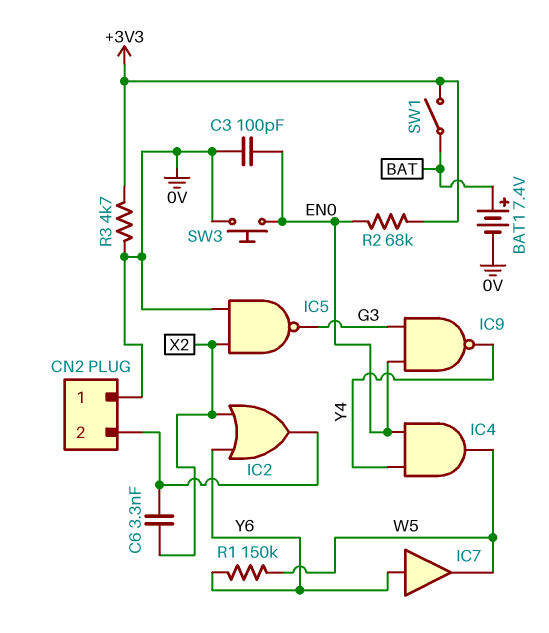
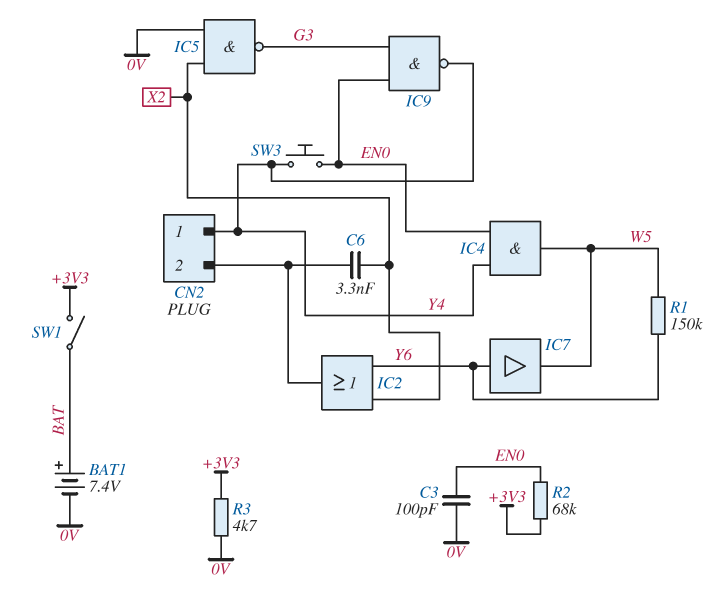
CN2 pin 1: 0V -> Y4
SW3: button (0V, EN0) -> button (EN0, Y4)

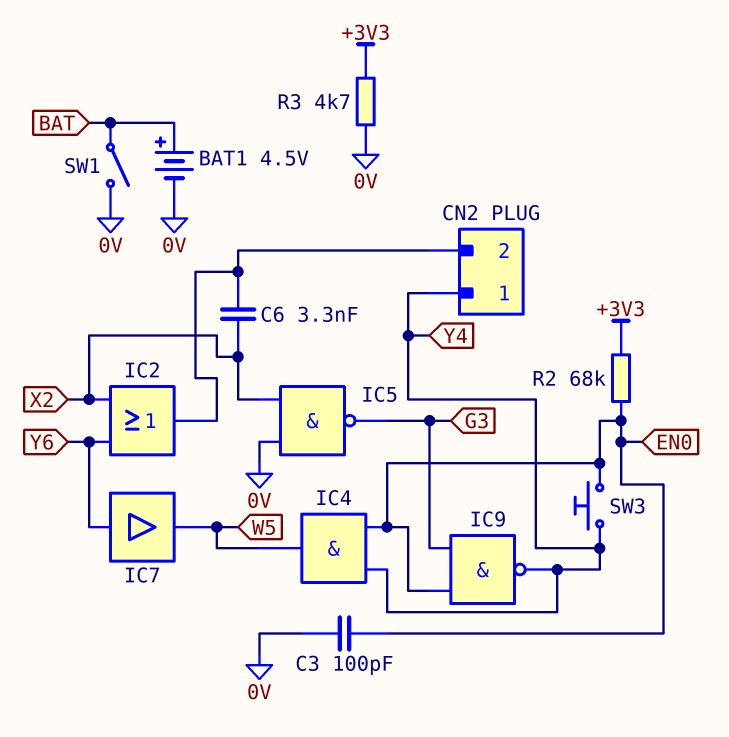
BAT1: 7.4V (plus BAT, minus 0V) -> 4.5V (plus BAT, minus 0V)
R1: 150k (W5, Y6) -> none
SW1: switch (+3V3, BAT) -> switch (0V, BAT)

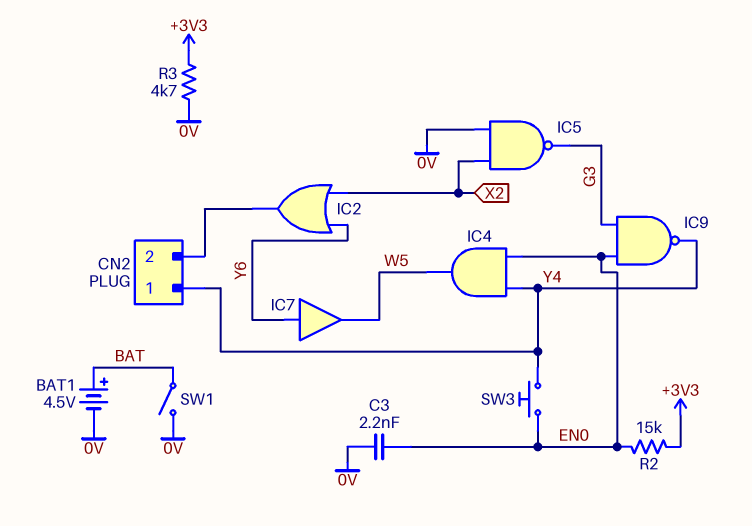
C3: 100pF (0V, EN0) -> 2.2nF (0V, EN0)
C6: 3.3nF (CN2/2, X2) -> none
R2: 68k (+3V3, EN0) -> 15k (+3V3, EN0)

